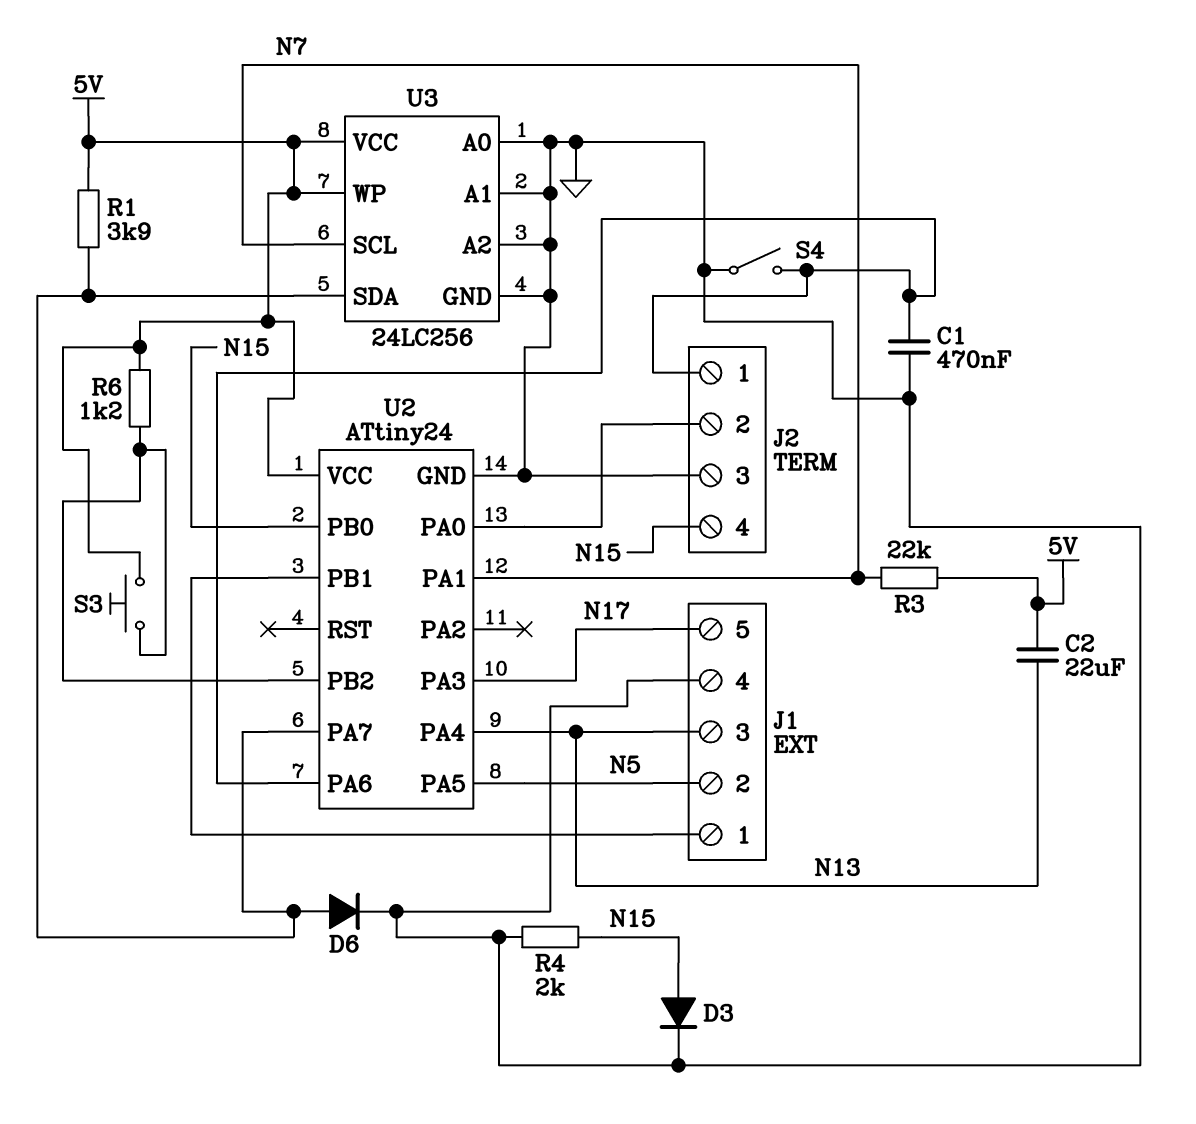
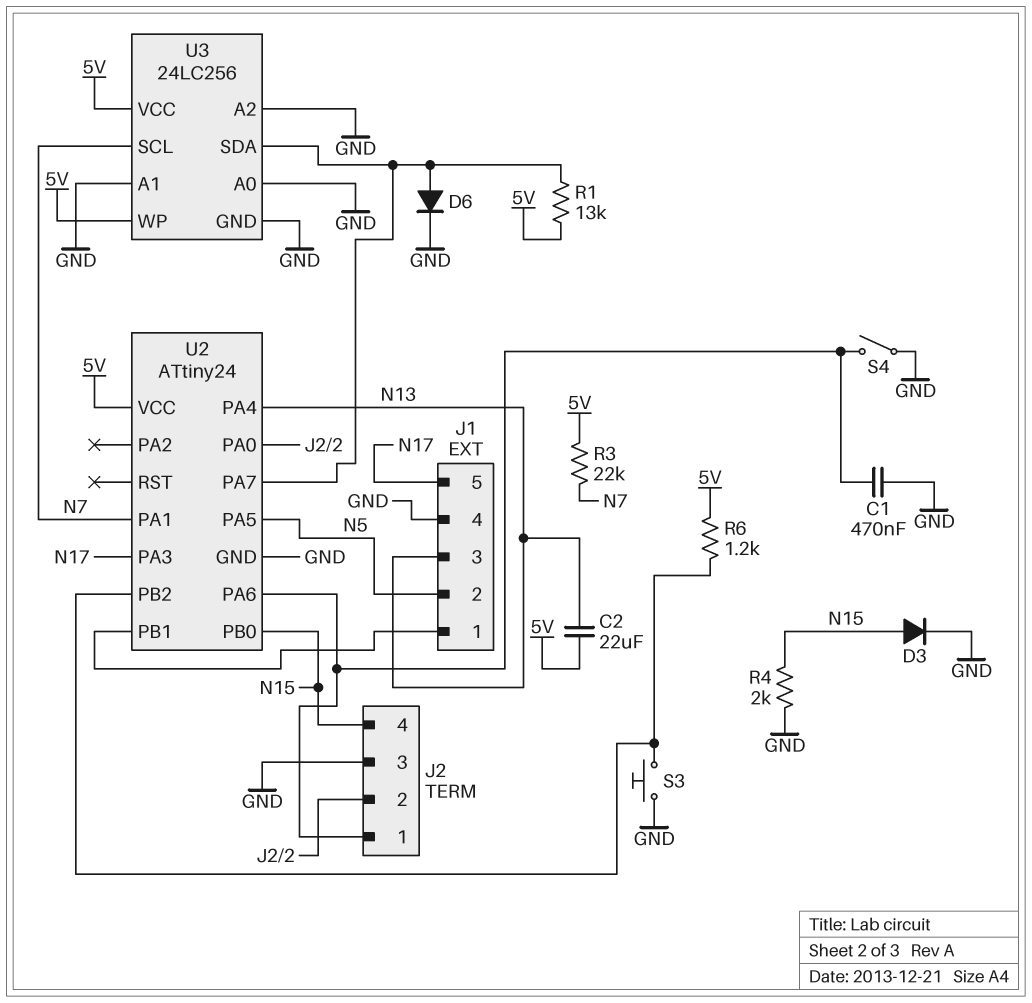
R1: 3.9k (5V, U2/PA7) -> 13k (5V, U2/PA7)
S3: button (5V, U2/PB2) -> button (GND, U2/PB2)

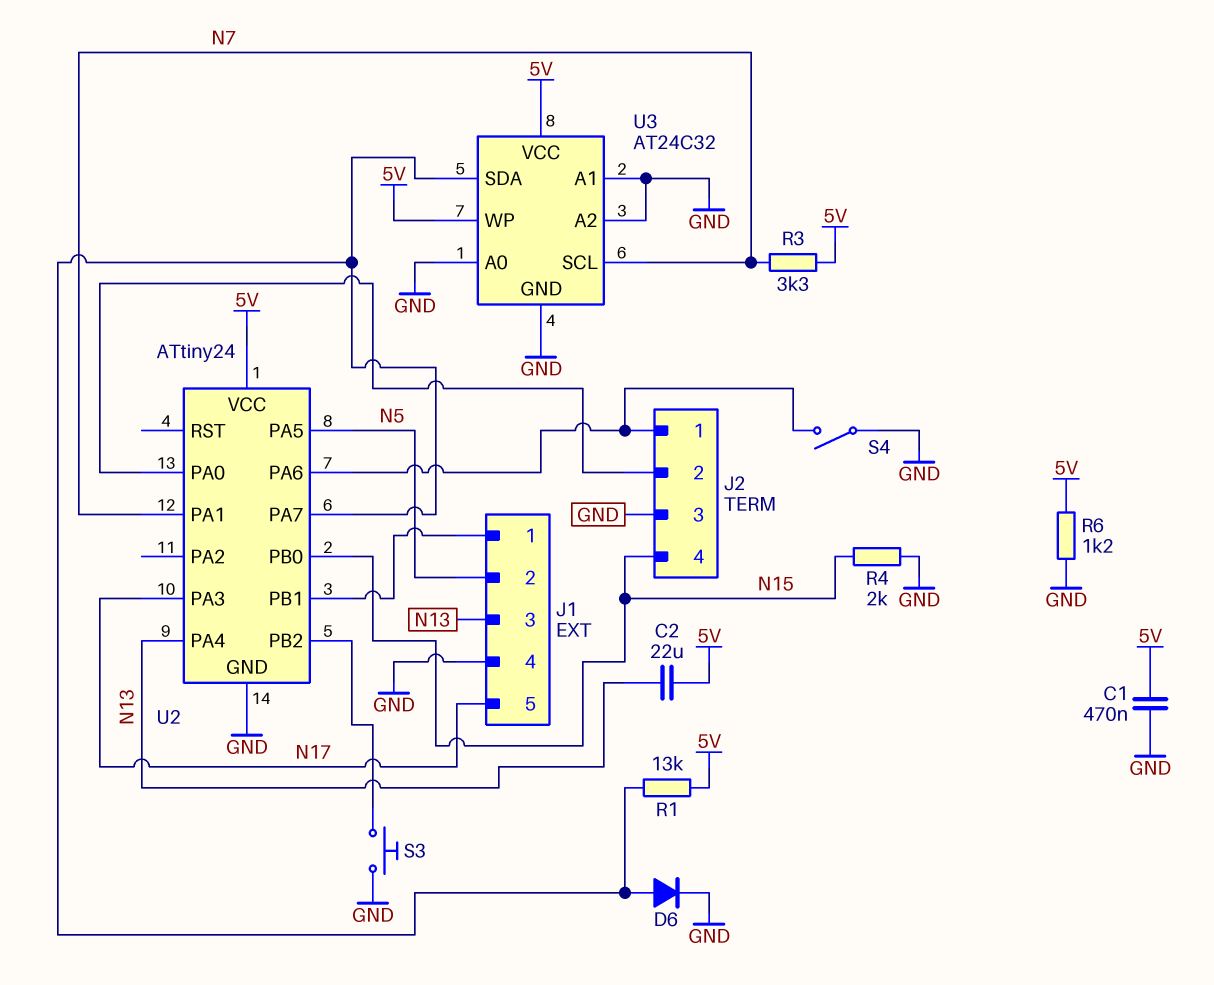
C1: 470nF (GND, J2/1) -> 470nF (5V, GND)
D3: diode (A N15, K GND) -> none
R3: 22k (5V, N7) -> 3.3k (5V, N7)
R6: 1.2k (5V, U2/PB2) -> 1.2k (5V, GND)
U3: 24LC256 -> AT24C32

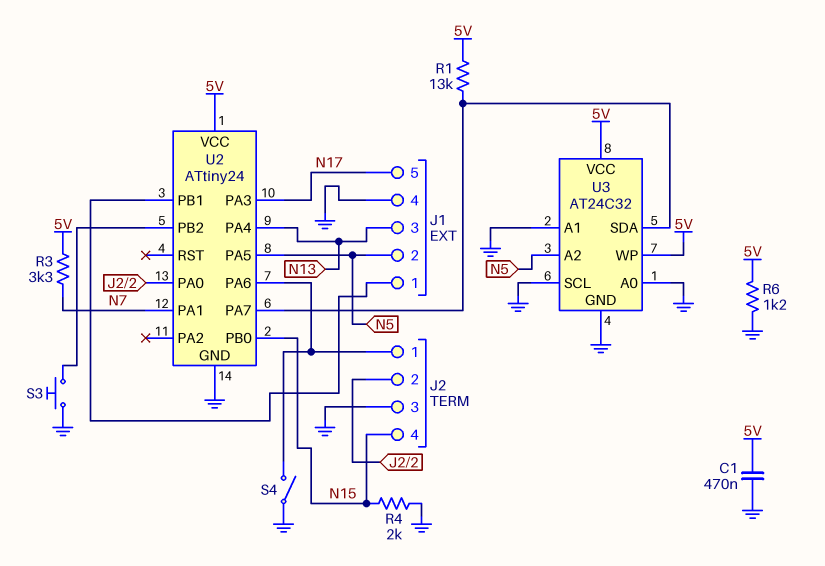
C2: 22uF (5V, N13) -> none
D6: diode (A U2/PA7, K GND) -> none
U3 pin A2: GND -> N5
U3 pin SCL: N7 -> GND

